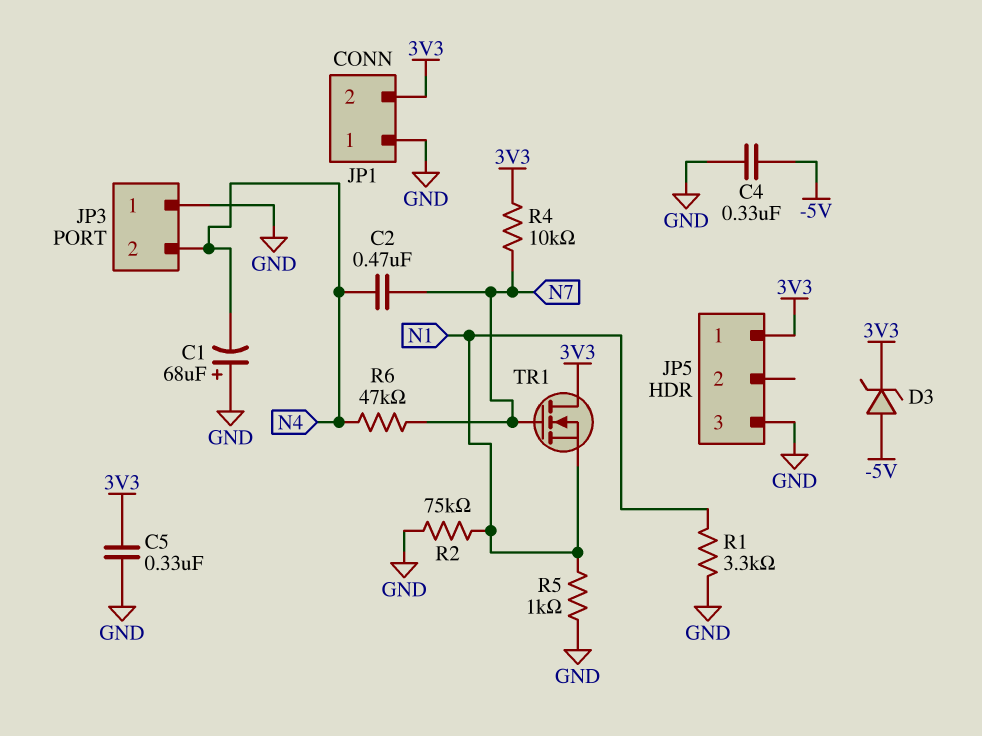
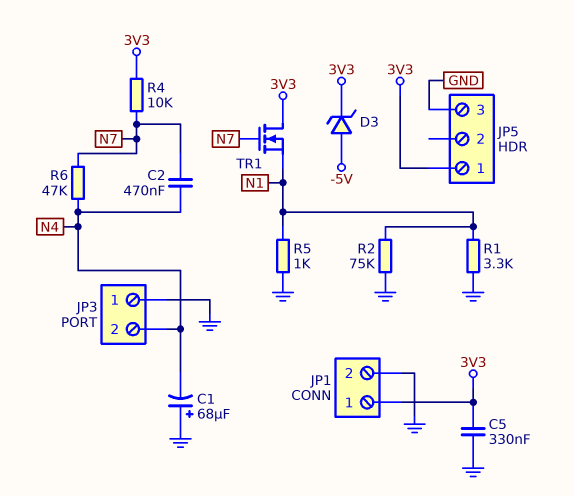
C4: 330nF (-5V, GND) -> none
JP1 pin 1: GND -> 3V3
JP1 pin 2: 3V3 -> GND

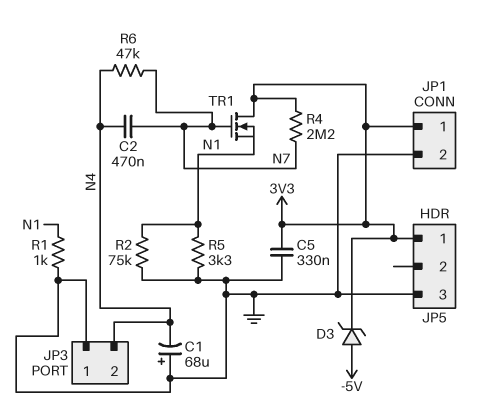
R1: 3.3k (GND, N1) -> 1k (GND, N1)
R4: 10k (3V3, N7) -> 2.2M (3V3, N7)
R5: 1k (GND, N1) -> 3.3k (GND, N1)

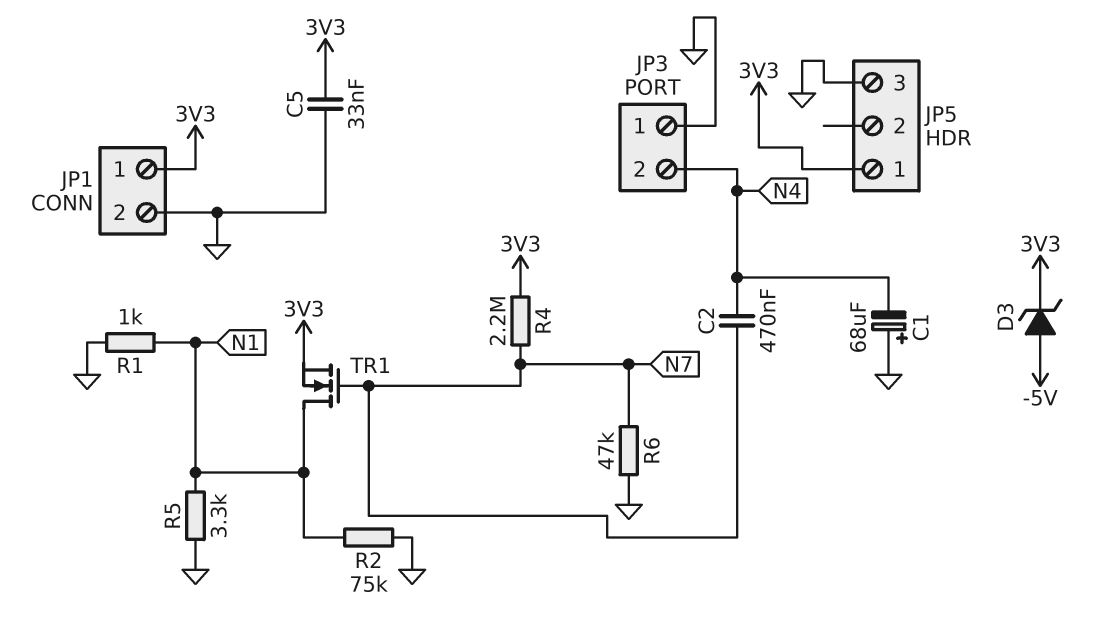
C5: 330nF (3V3, GND) -> 33nF (3V3, GND)
R6: 47k (N4, N7) -> 47k (GND, N7)
TR1: NMOS (G N7, D 3V3, S N1) -> NMOS (G N7, D N1, S 3V3)

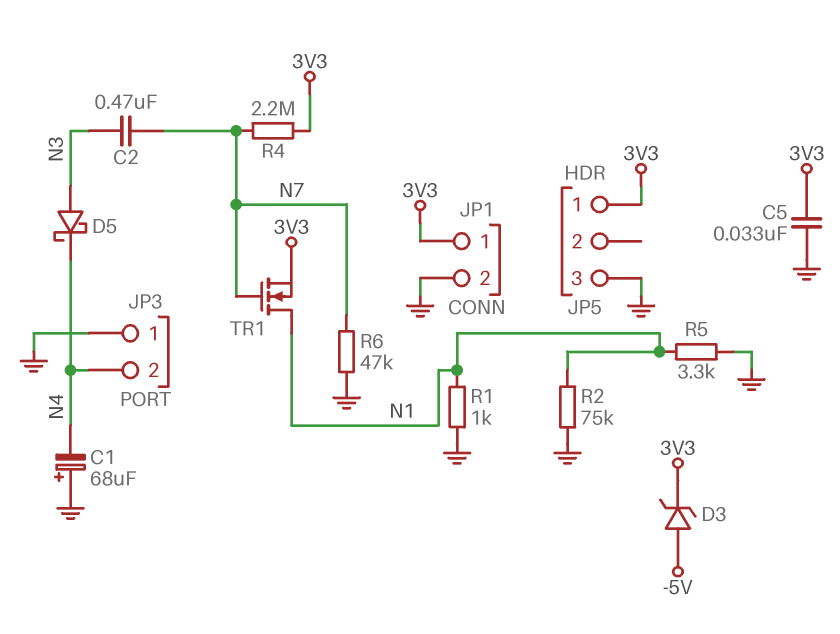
C2: 470nF (N4, N7) -> 470nF (N3, N7)
D5: none -> schottky (A N3, K N4)

